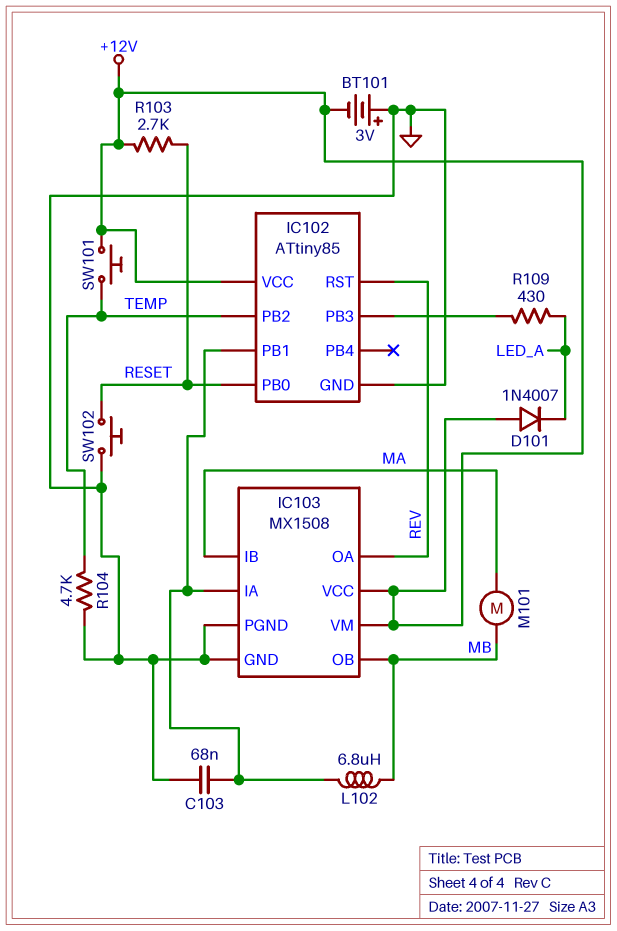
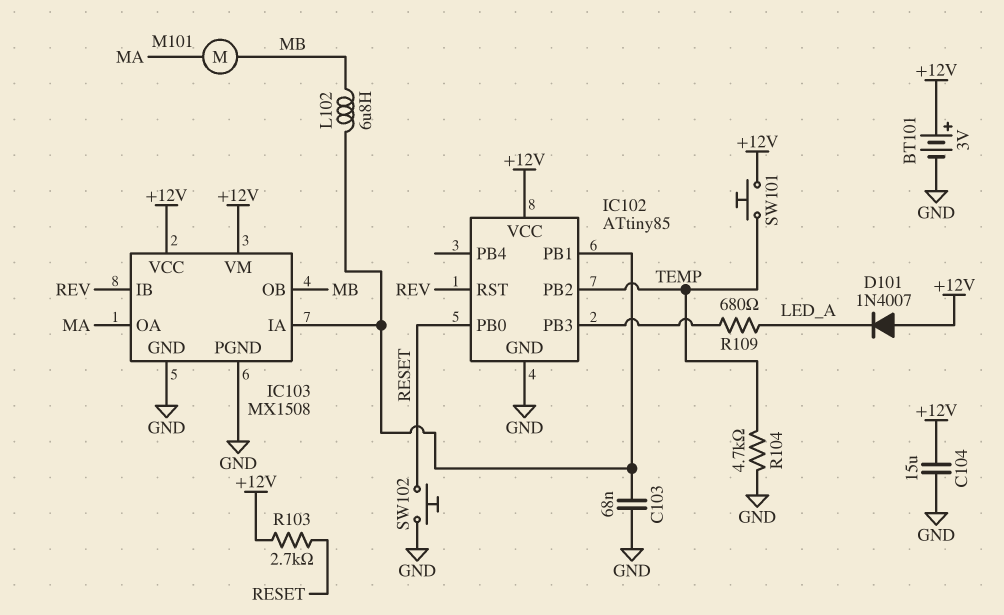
BT101: 3V (plus GND, minus +12V) -> 3V (plus +12V, minus GND)
C104: none -> 15uF (+12V, GND)
IC103 pin IB: MA -> REV
IC103 pin OA: REV -> MA
R109: 430 (IC102/PB3, LED_A) -> 680 (IC102/PB3, LED_A)

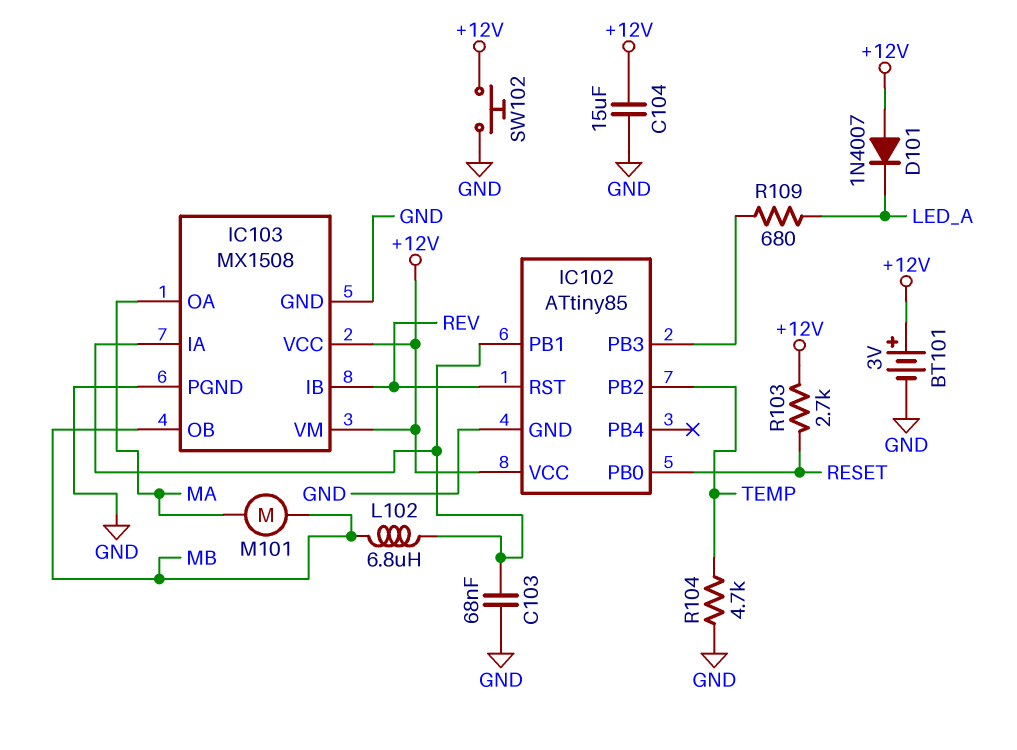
SW101: button (+12V, TEMP) -> none
SW102: button (GND, RESET) -> button (+12V, GND)

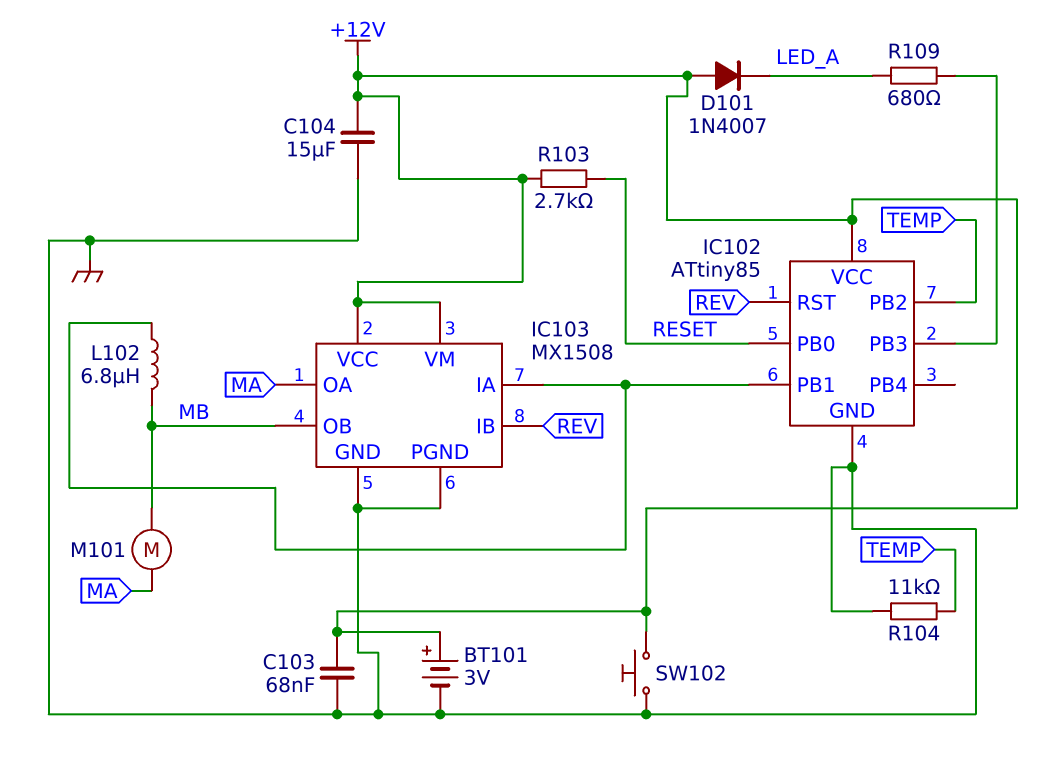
C103: 68nF (GND, IC102/PB1) -> 68nF (+12V, GND)
R104: 4.7k (GND, TEMP) -> 11k (GND, TEMP)

